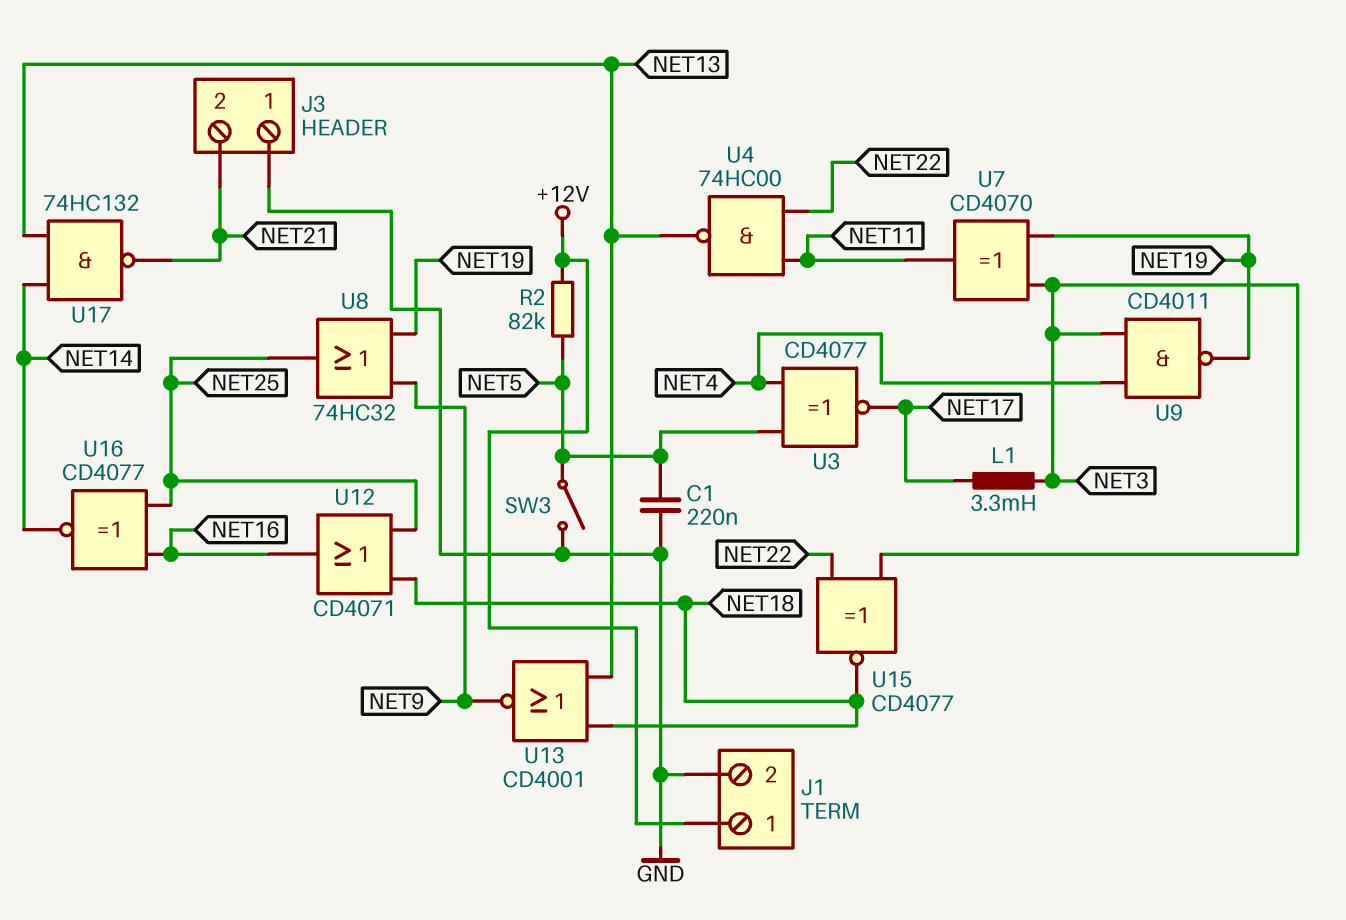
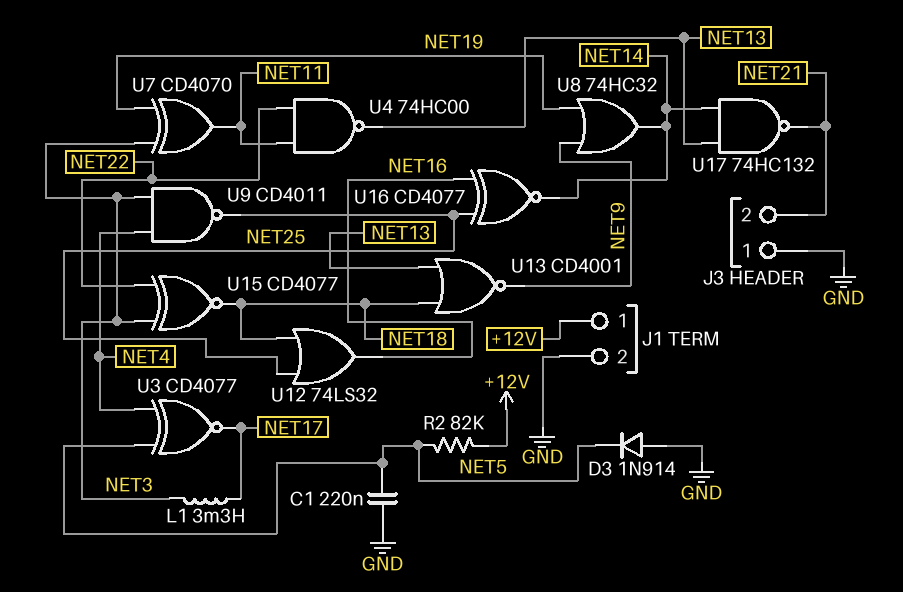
D3: none -> diode 1N914 (A GND, K NET5)
SW3: switch (GND, NET5) -> none
U8: OR 74HC32 (in NET9, in NET19, out NET25) -> OR 74HC32 (in NET9, in NET19, out NET14)
U9: NAND CD4011 (in NET3, in NET4, out NET19) -> NAND CD4011 (in NET3, in NET4, out NET25)
U12: OR CD4071 (in NET18, in NET25, out NET16) -> OR 74LS32 (in NET18, in NET25, out NET16)

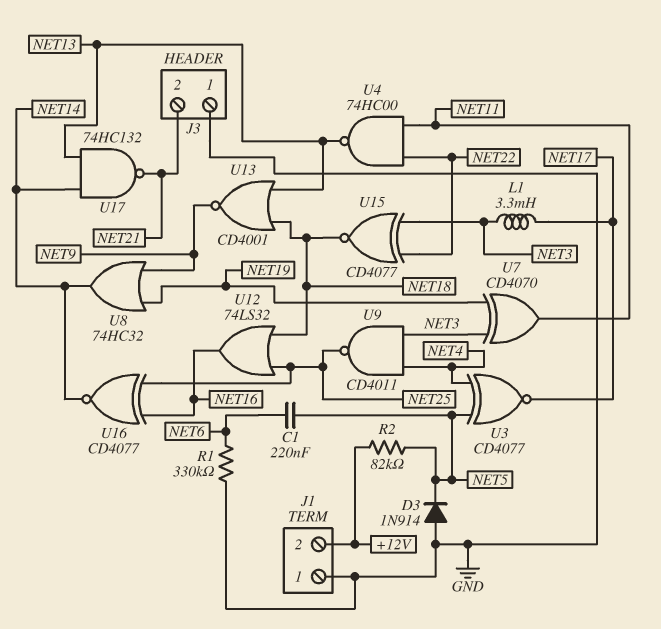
C1: 220nF (GND, NET5) -> 220nF (NET5, NET6)
J1 pin 1: +12V -> GND
J1 pin 2: GND -> +12V
R1: none -> 330k (GND, NET6)

